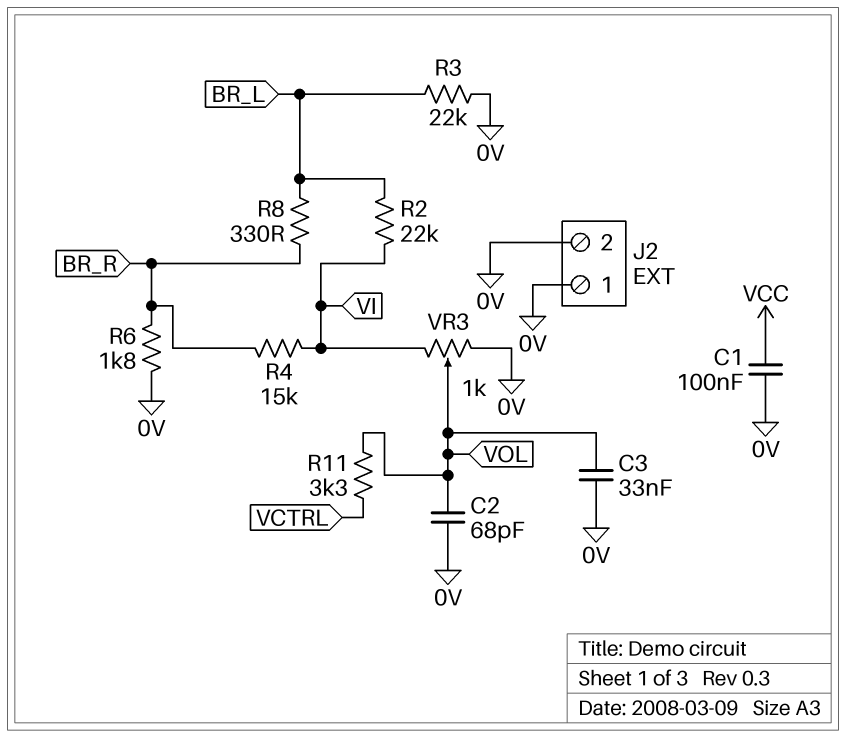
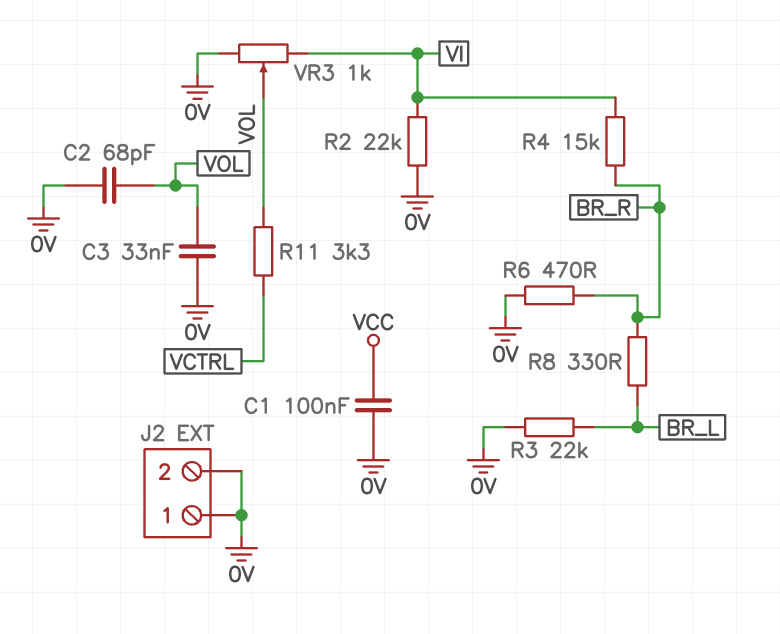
R2: 22k (BR_L, VI) -> 22k (0V, VI)
R6: 1.8k (0V, BR_R) -> 470 (0V, BR_R)

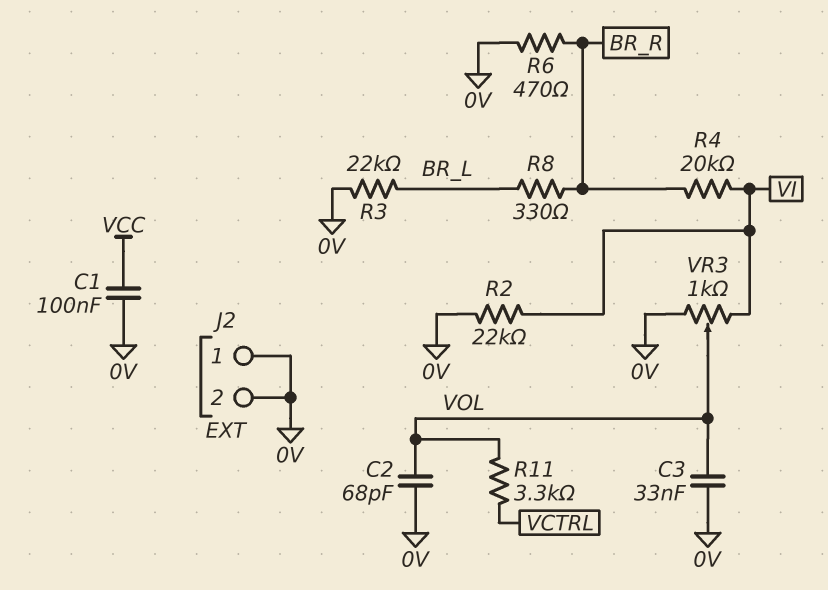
R4: 15k (BR_R, VI) -> 20k (BR_R, VI)

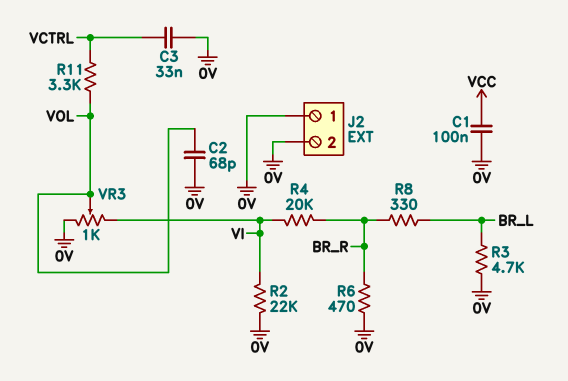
C3: 33nF (0V, VOL) -> 33nF (0V, VCTRL)
R3: 22k (0V, BR_L) -> 4.7k (0V, BR_L)

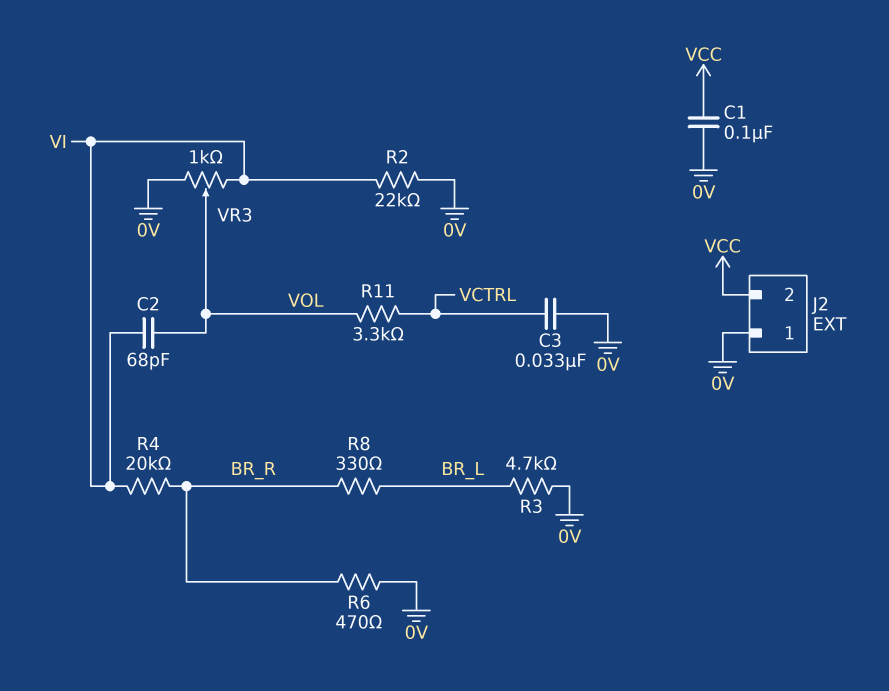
C2: 68pF (0V, VOL) -> 68pF (VI, VOL)
J2 pin 2: 0V -> VCC

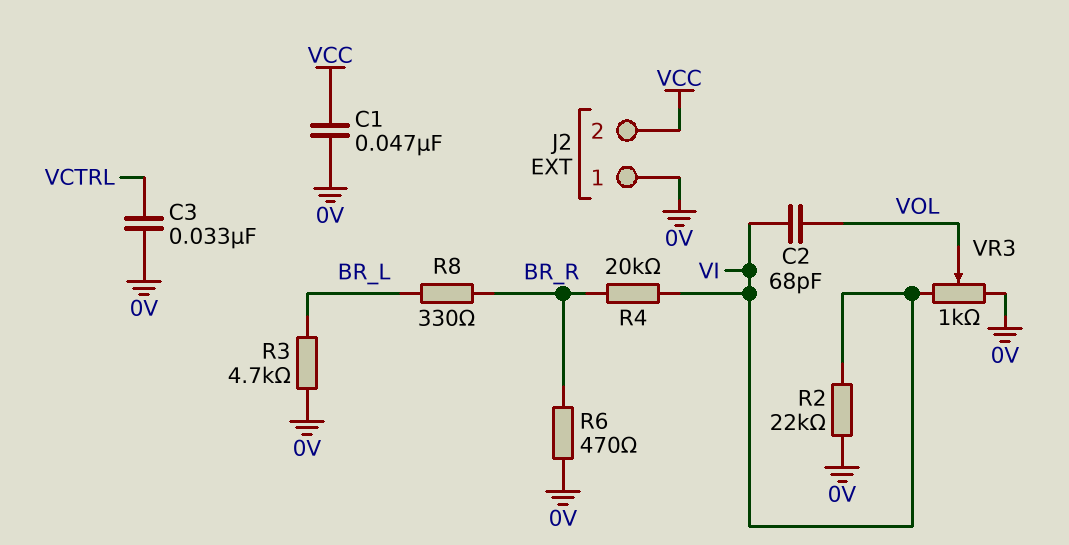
C1: 100nF (0V, VCC) -> 47nF (0V, VCC)
R11: 3.3k (VCTRL, VOL) -> none

